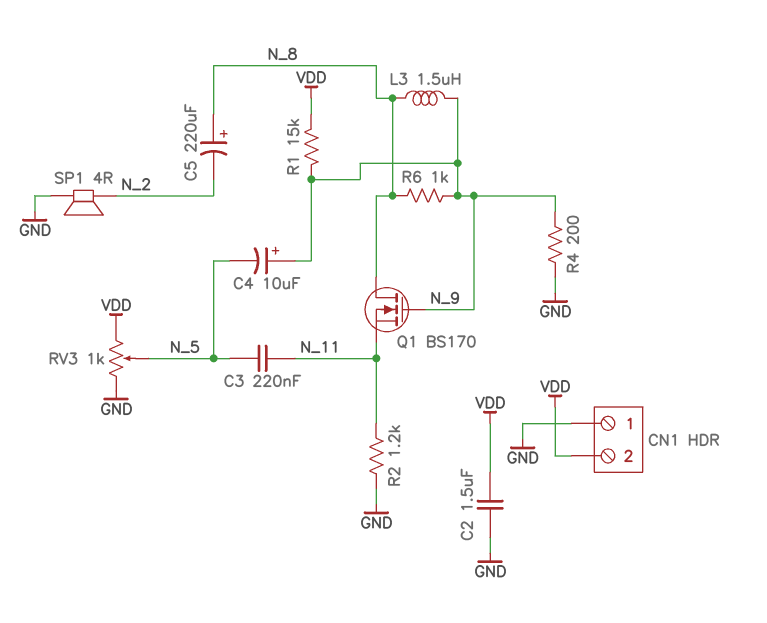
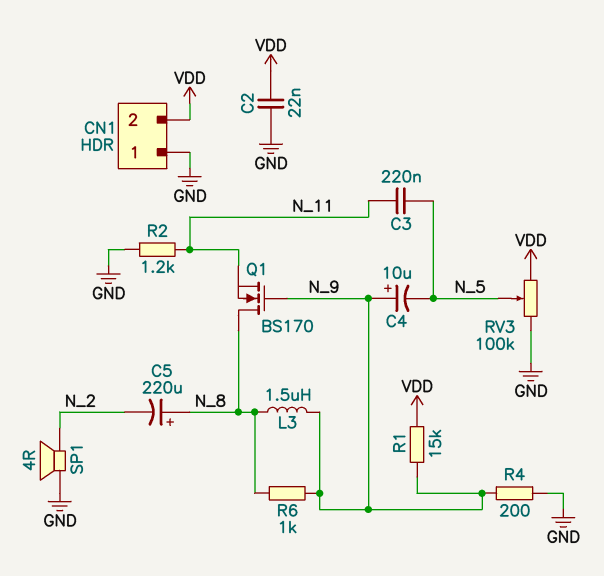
C2: 1.5uF (GND, VDD) -> 22nF (GND, VDD)
RV3: 1k (GND, VDD, wiper N_5) -> 100k (GND, VDD, wiper N_5)

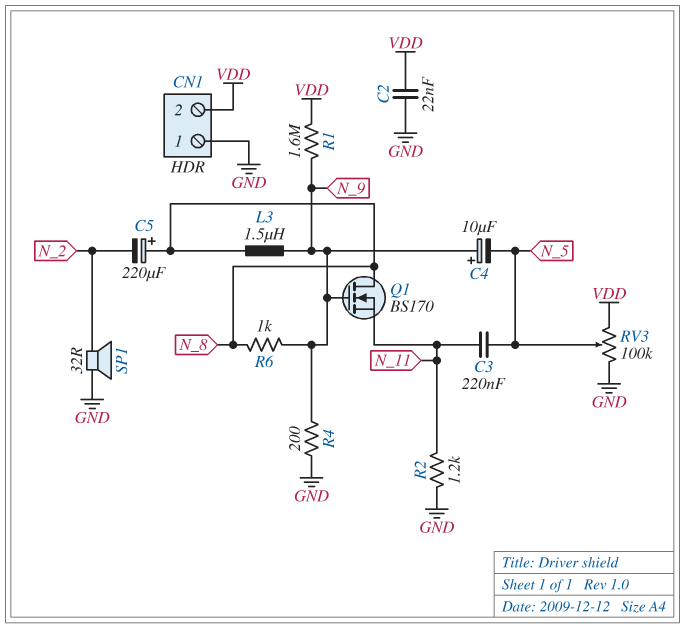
R1: 15k (N_9, VDD) -> 1.6M (N_9, VDD)
SP1: speaker 4R (GND, N_2) -> speaker 32R (GND, N_2)

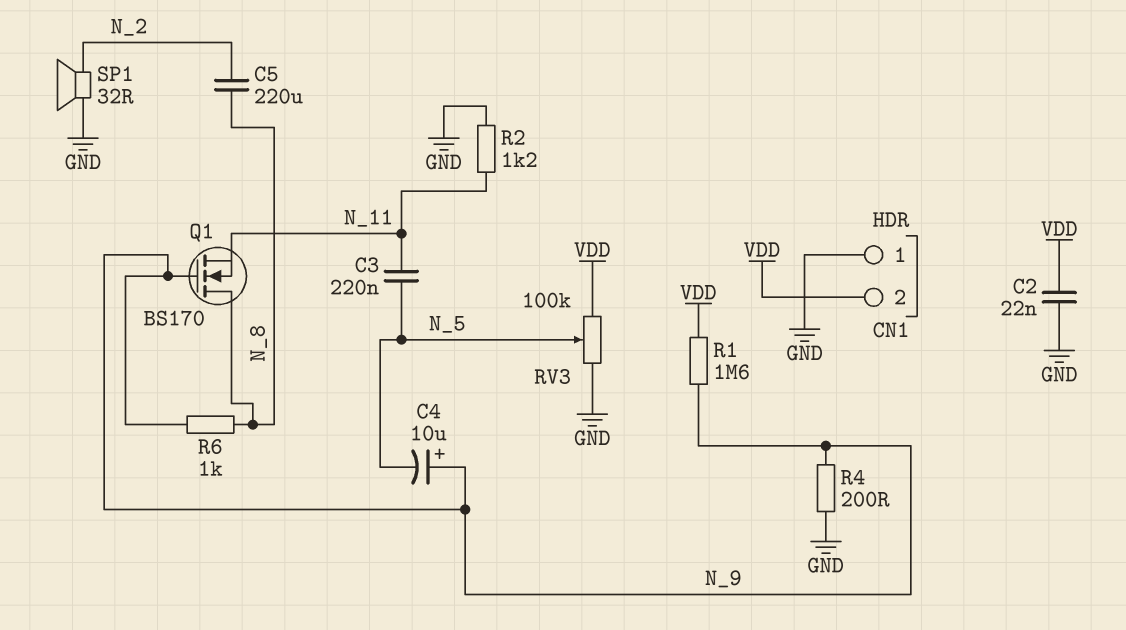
C5: 220uF (plus N_8, minus N_2) -> 220uF (N_2, N_8)
L3: 1.5uH (N_8, N_9) -> none

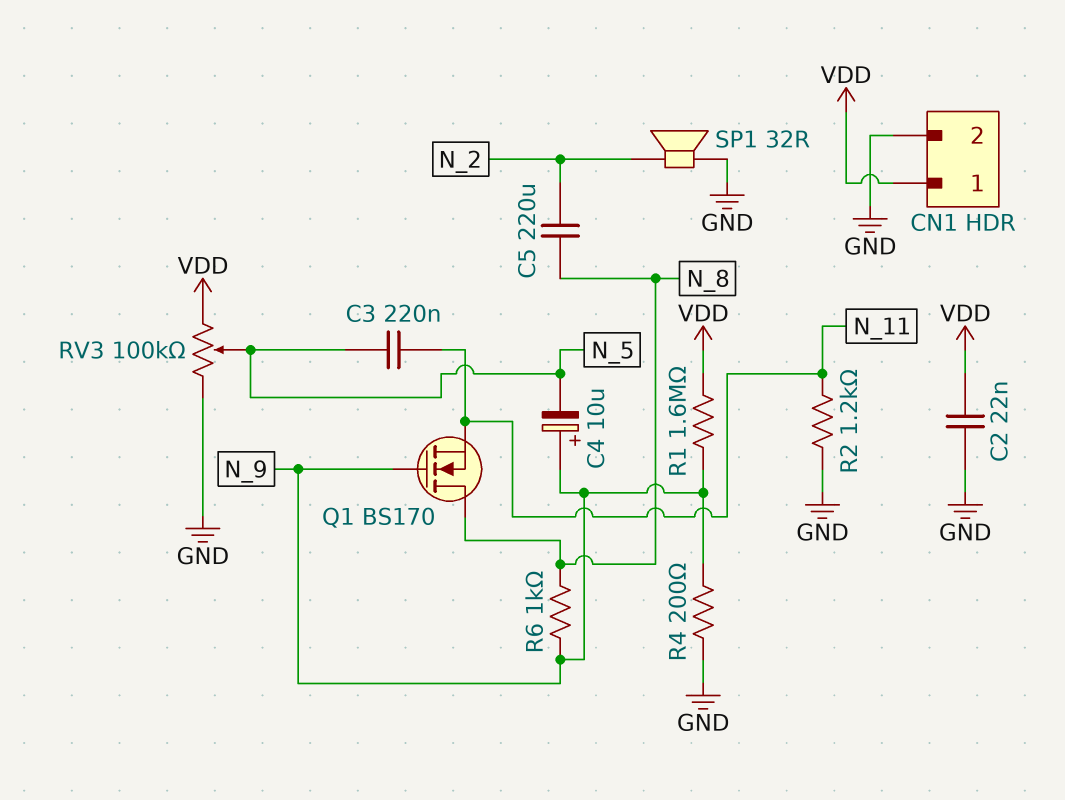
CN1 pin 1: GND -> VDD
CN1 pin 2: VDD -> GND

